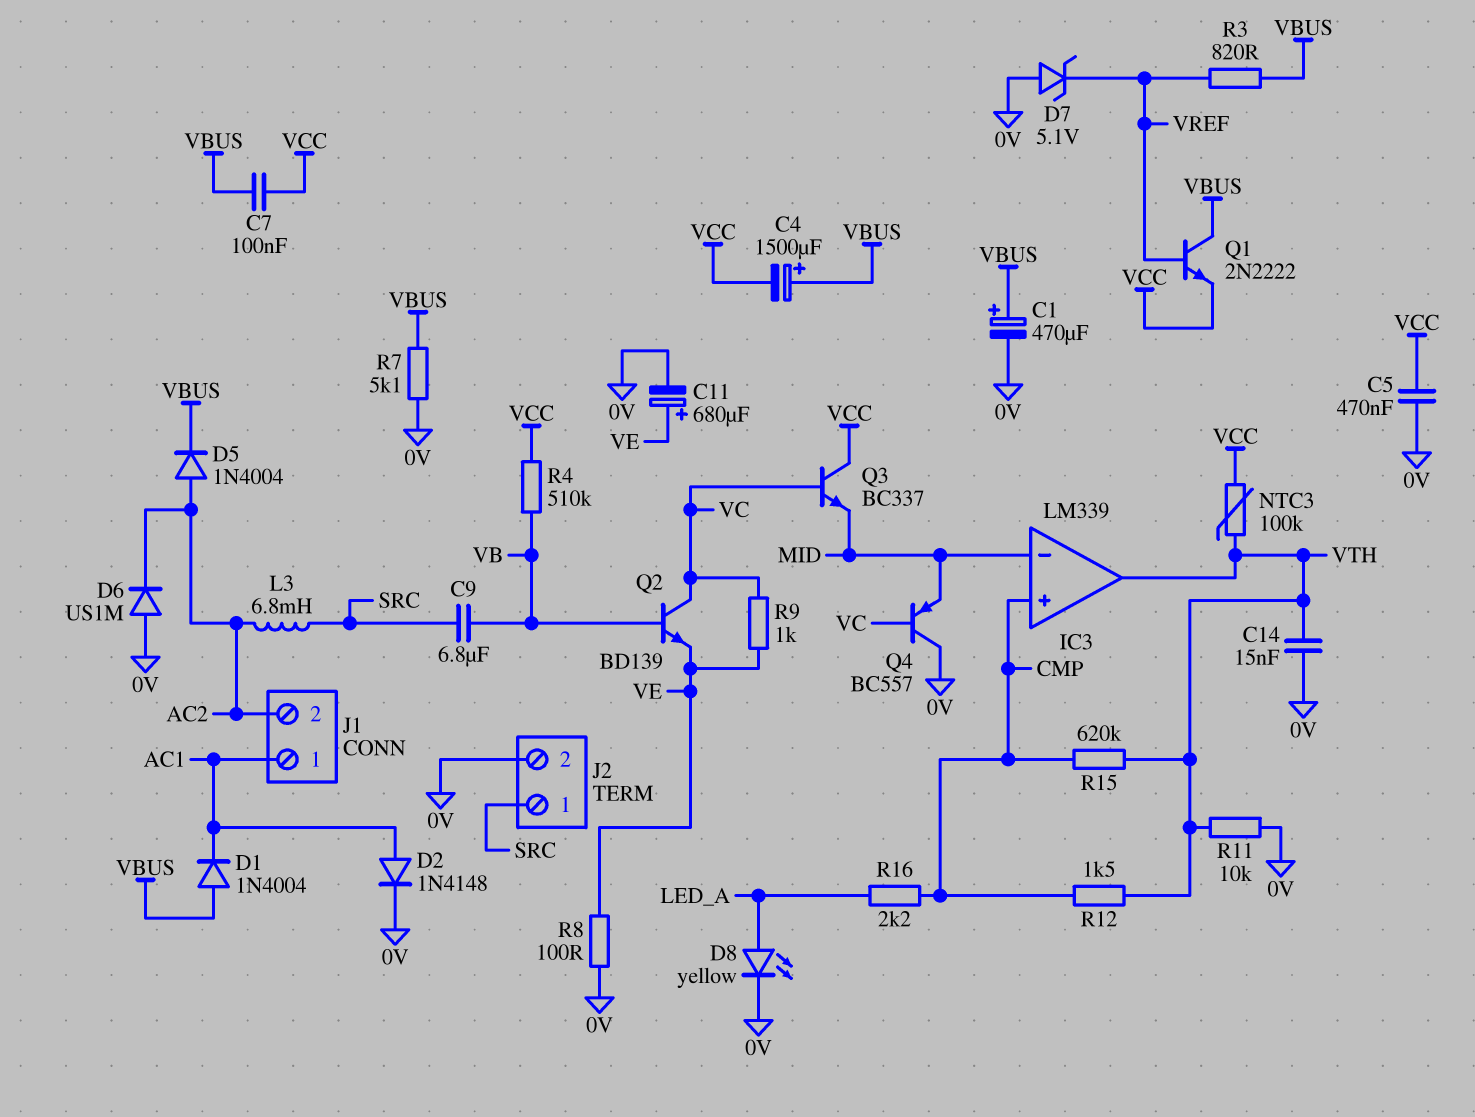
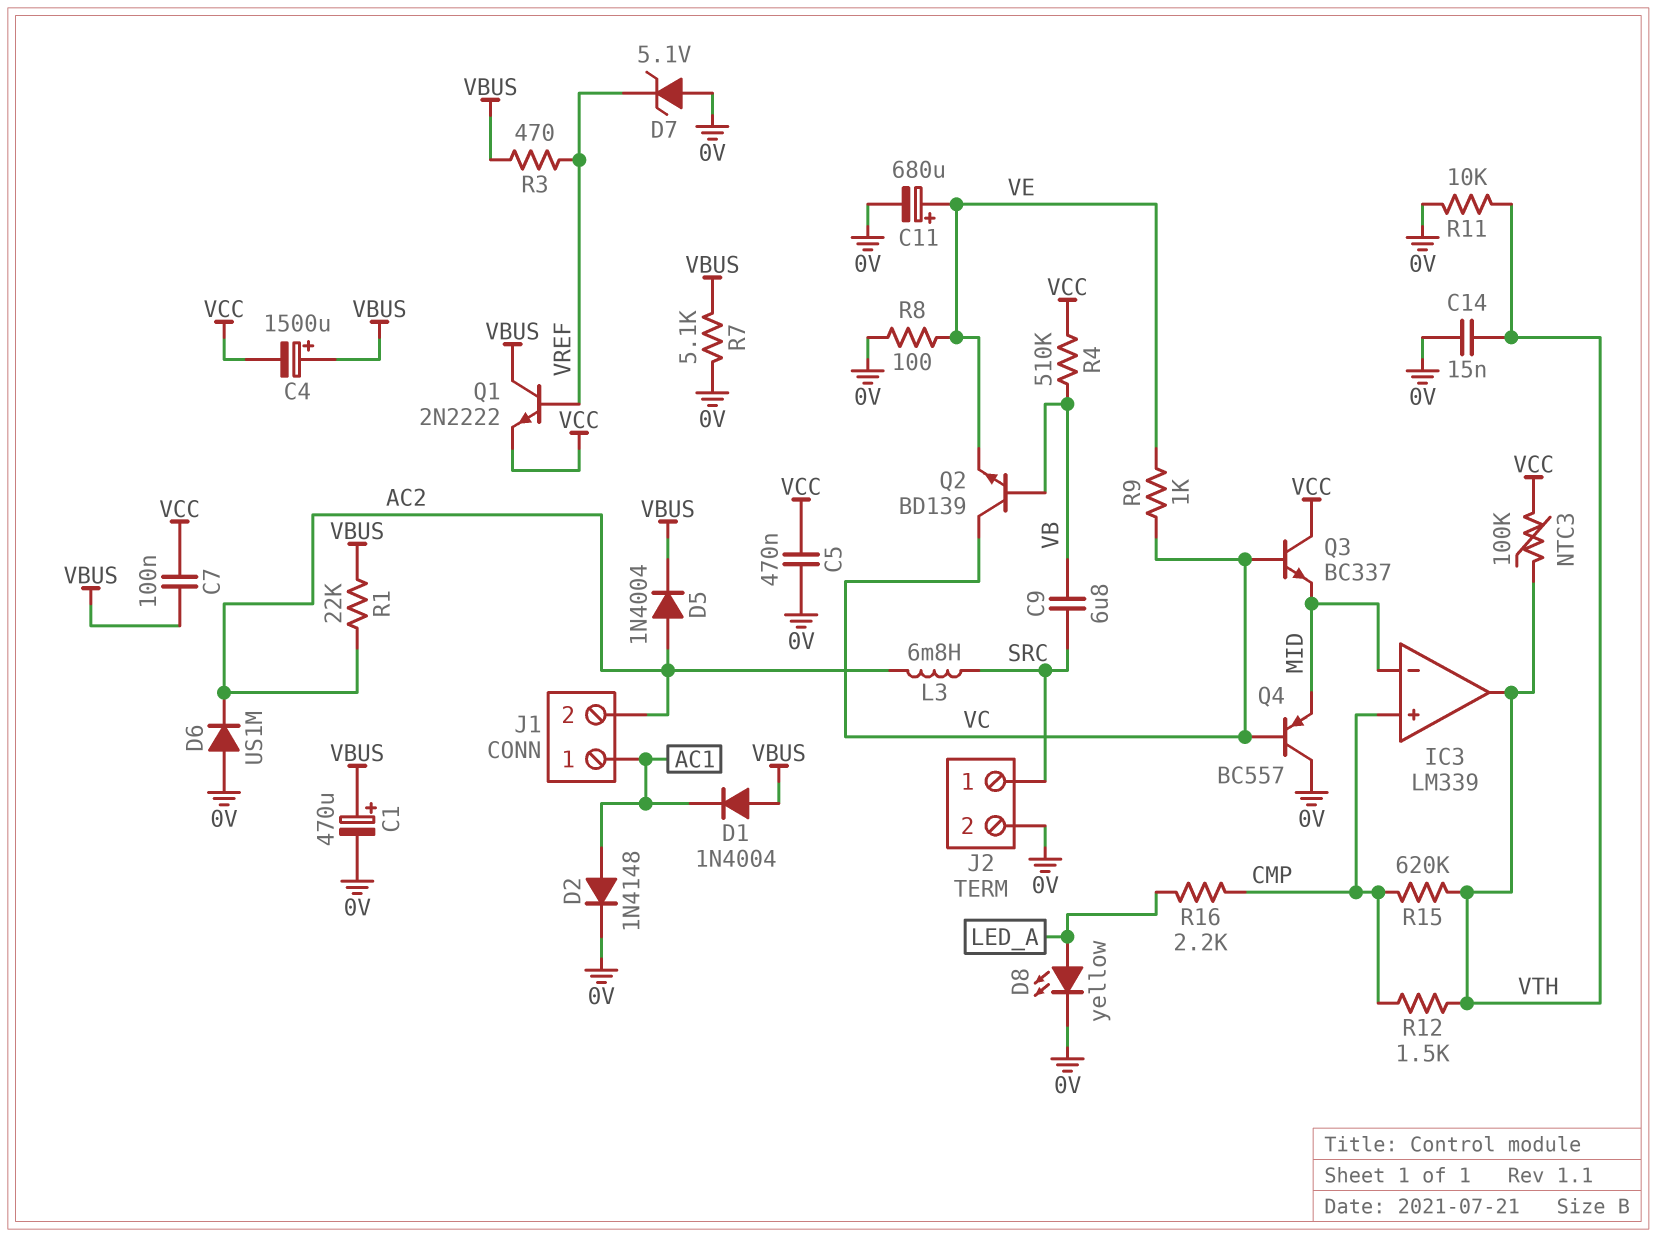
R1: none -> 22k (AC2, VBUS)
R3: 820 (VBUS, VREF) -> 470 (VBUS, VREF)

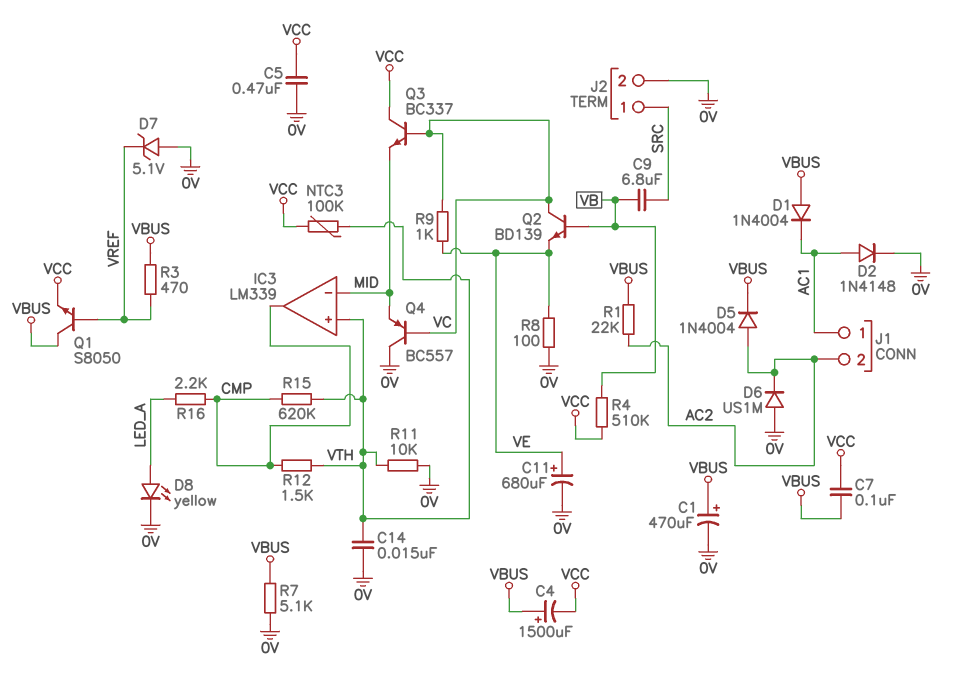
IC3 pin in+: CMP -> VTH
IC3 pin out: VTH -> CMP
L3: 6.8mH (AC2, SRC) -> none
Q1: NPN 2N2222 (B VREF, C VBUS, E VCC) -> NPN S8050 (B VREF, C VBUS, E VCC)

